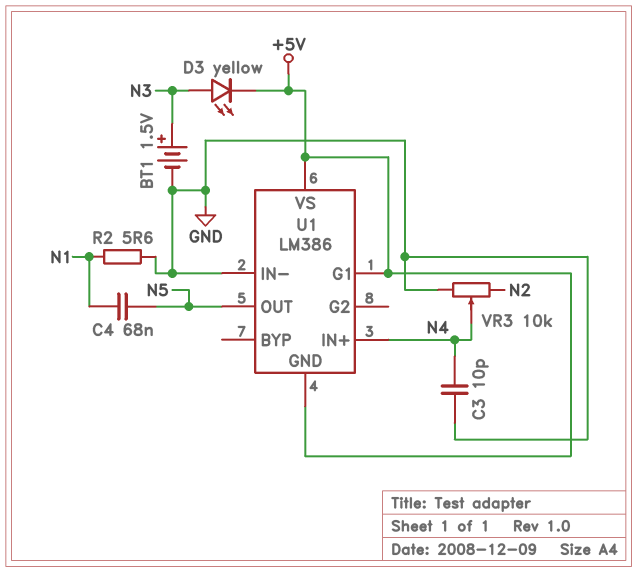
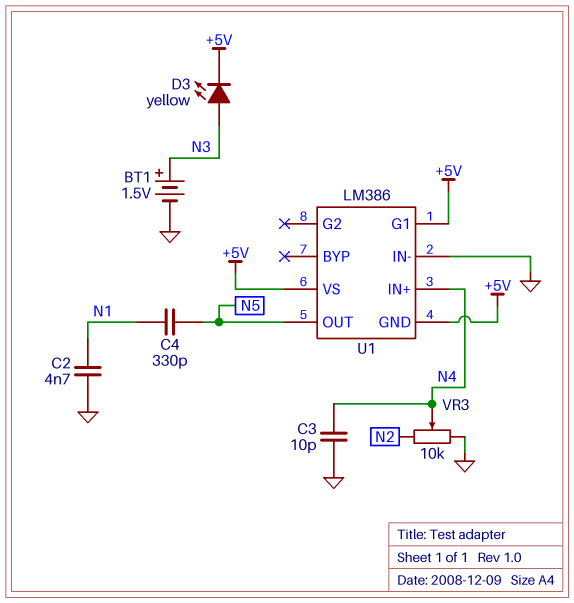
C2: none -> 4.7nF (GND, N1)
C4: 68nF (N1, N5) -> 330pF (N1, N5)
R2: 5.6 (GND, N1) -> none

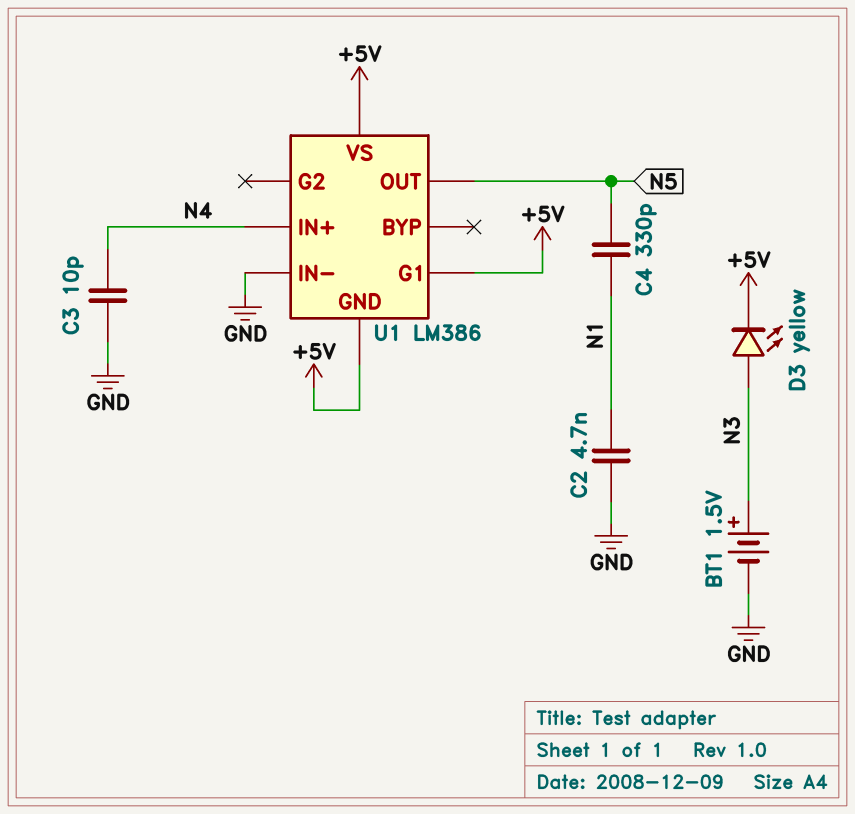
VR3: 10k (GND, N2, wiper N4) -> none

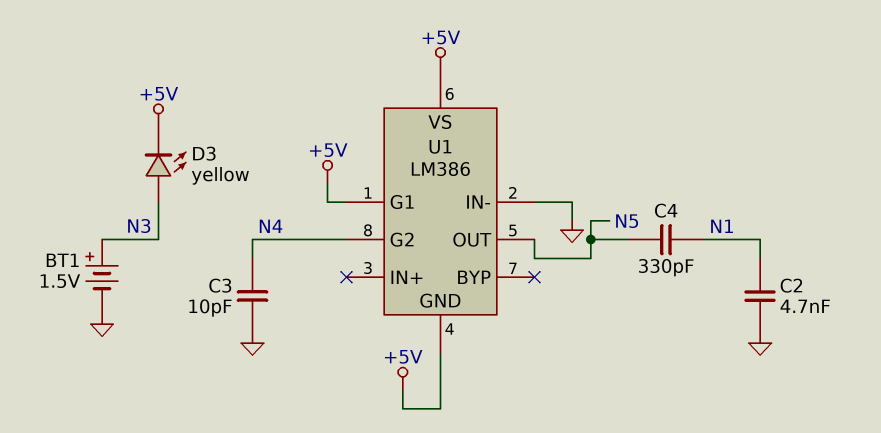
U1 pin G2: none -> N4
U1 pin IN+: N4 -> none

